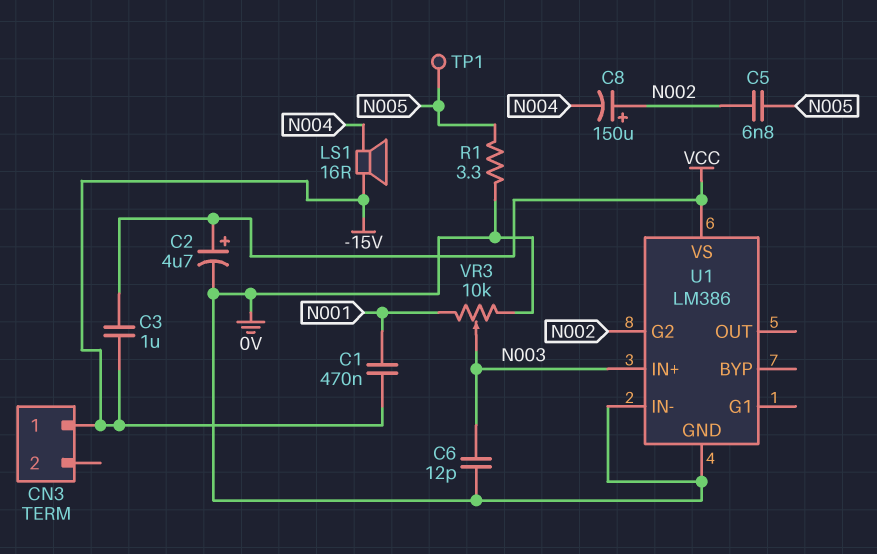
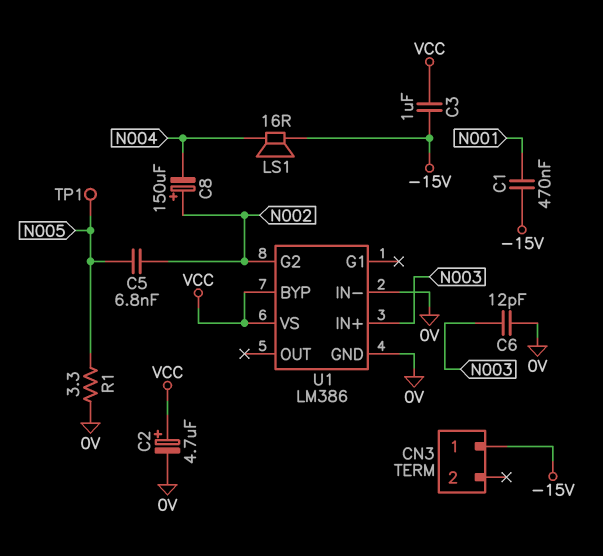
U1 pin BYP: none -> VCC
VR3: 10k (0V, N001, wiper N003) -> none

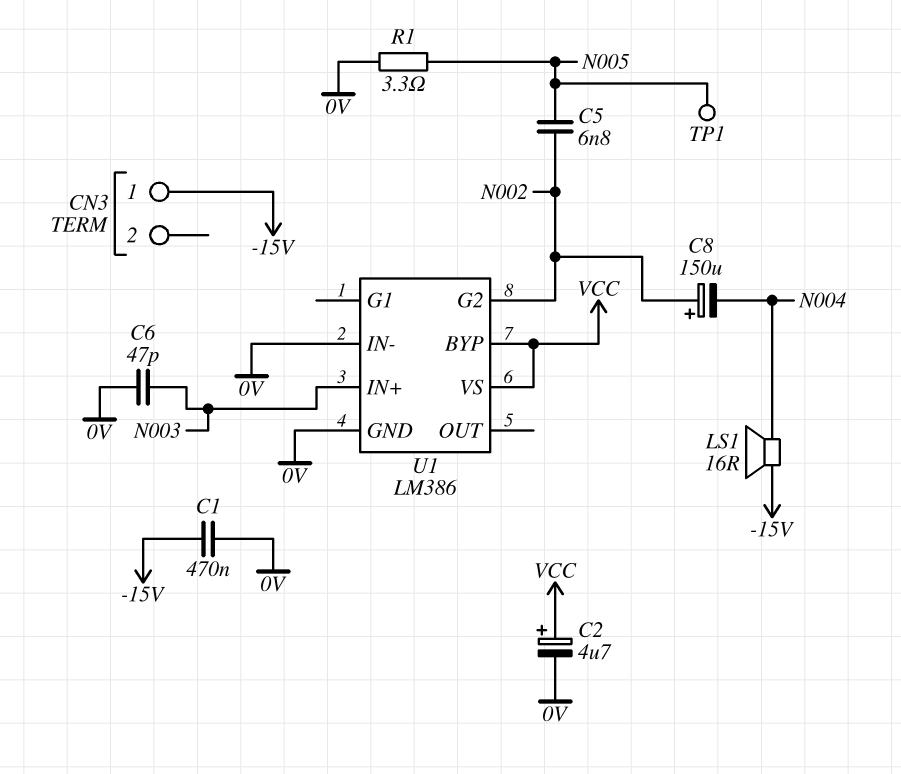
C1: 470nF (-15V, N001) -> 470nF (-15V, 0V)
C3: 1uF (-15V, VCC) -> none
C6: 12pF (0V, N003) -> 47pF (0V, N003)

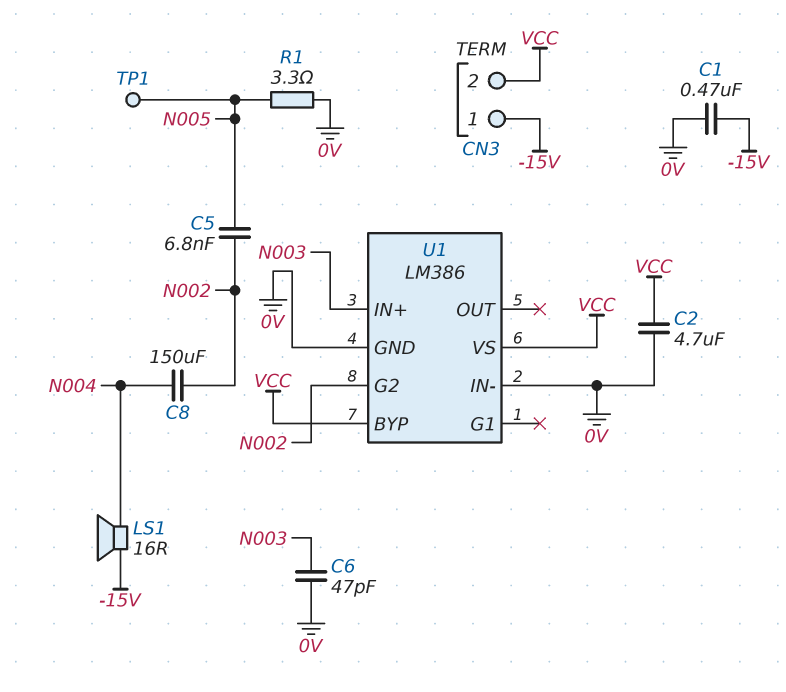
C2: 4.7uF (plus VCC, minus 0V) -> 4.7uF (0V, VCC)
C8: 150uF (plus N002, minus N004) -> 150uF (N002, N004)
CN3 pin 2: none -> VCC

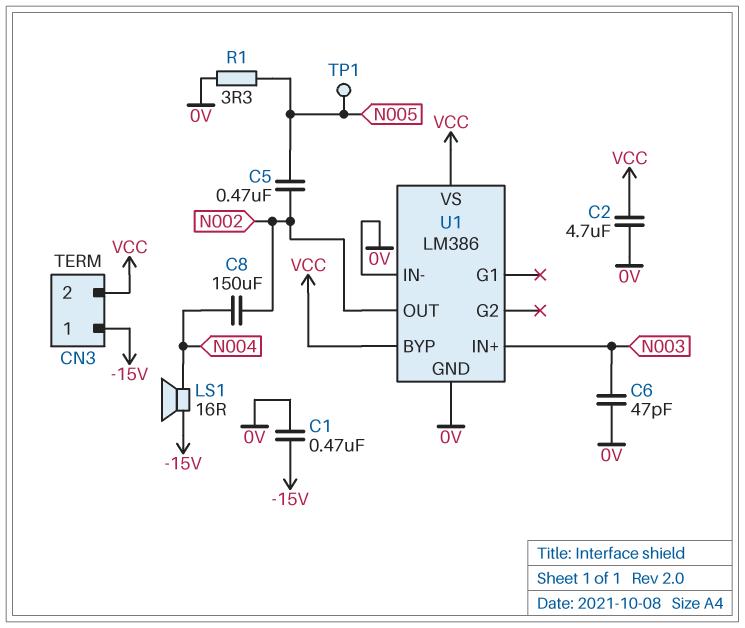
C5: 6.8nF (N002, N005) -> 470nF (N002, N005)
U1 pin G2: N002 -> none
U1 pin OUT: none -> N002

